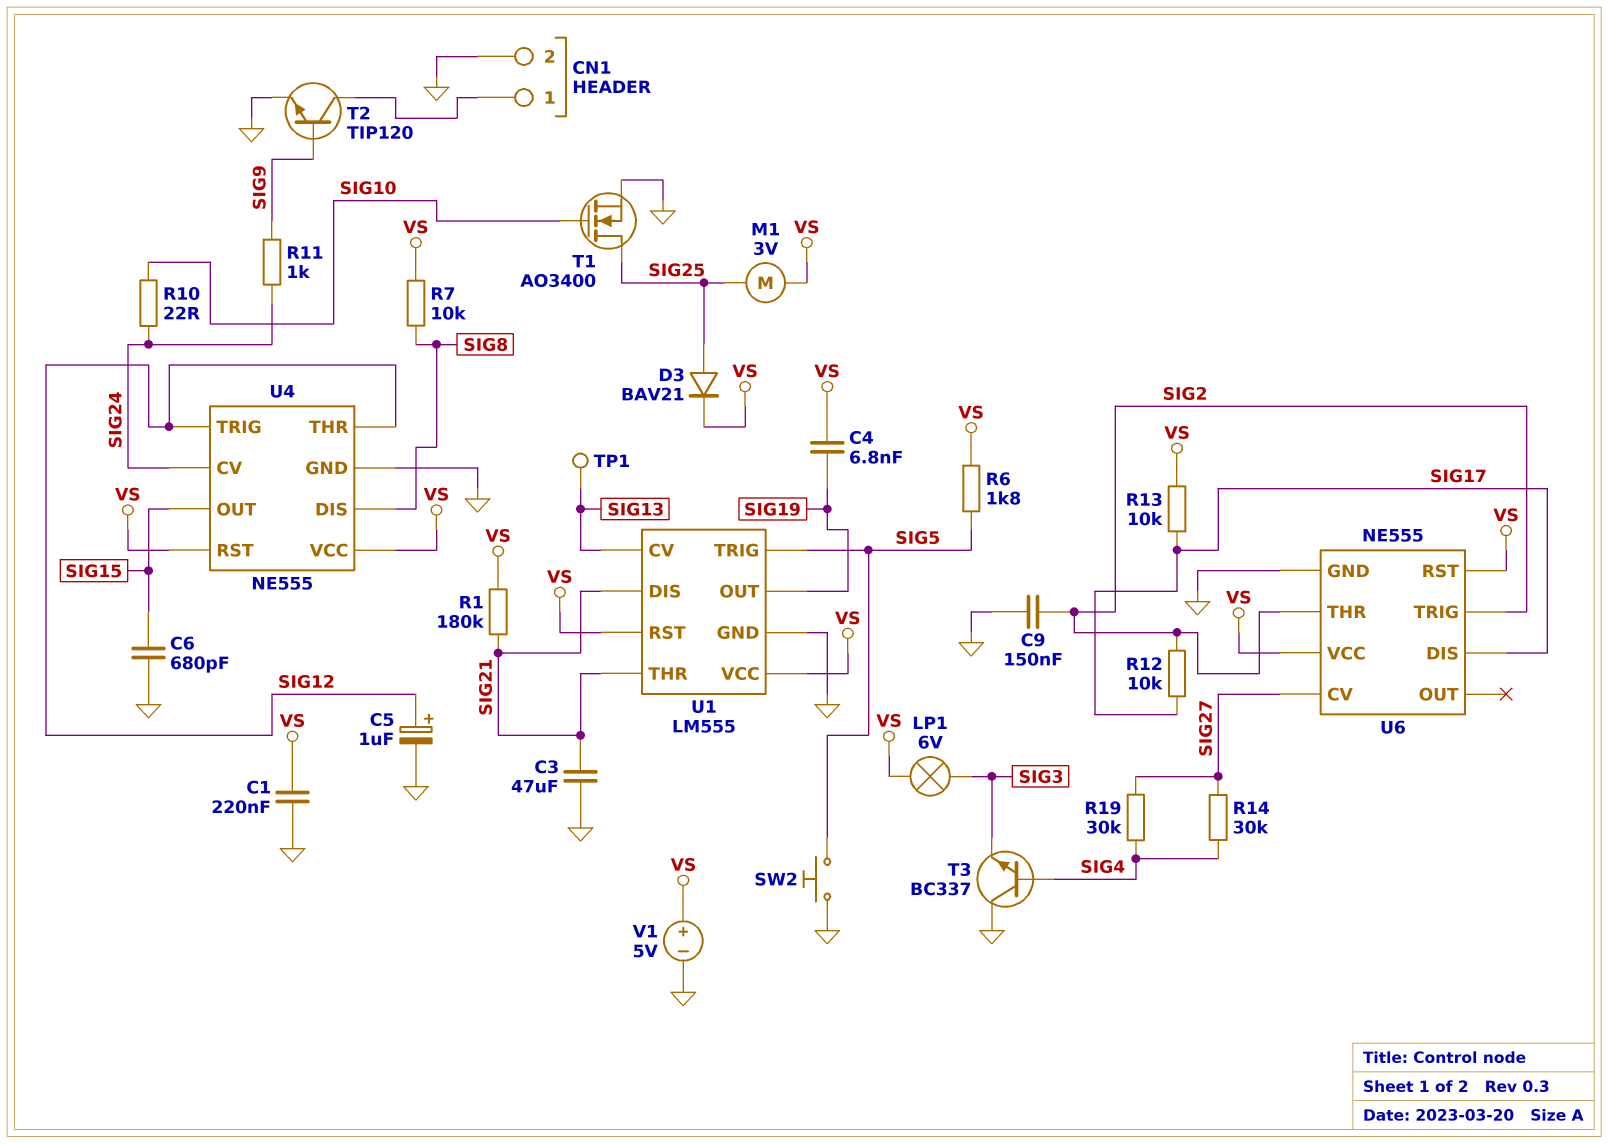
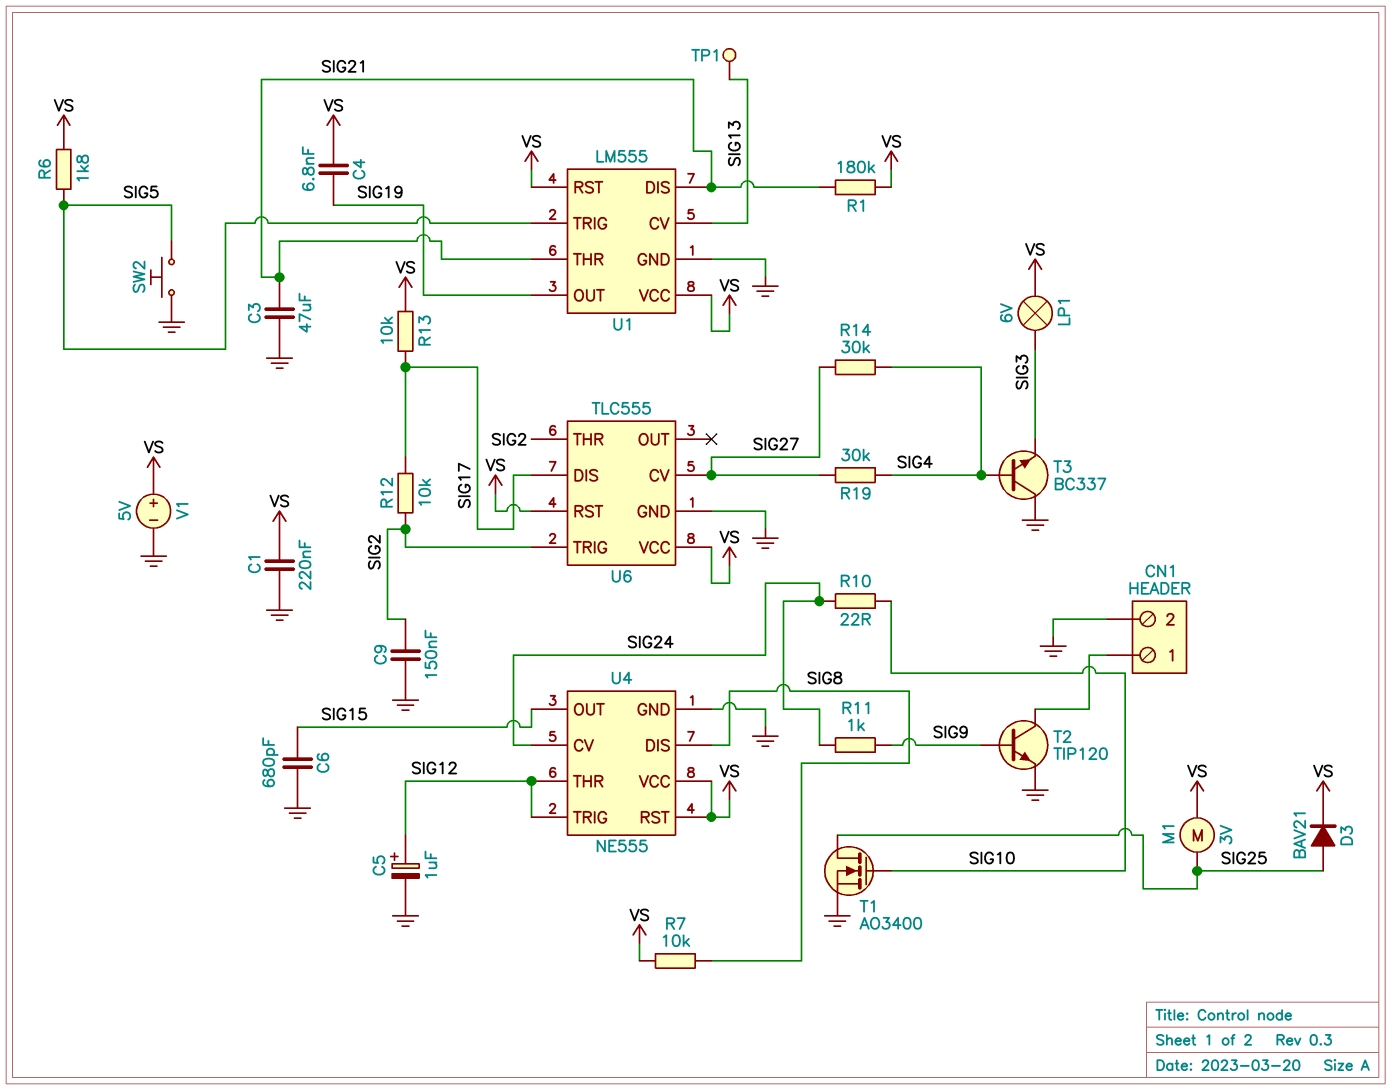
U6: NE555 -> TLC555

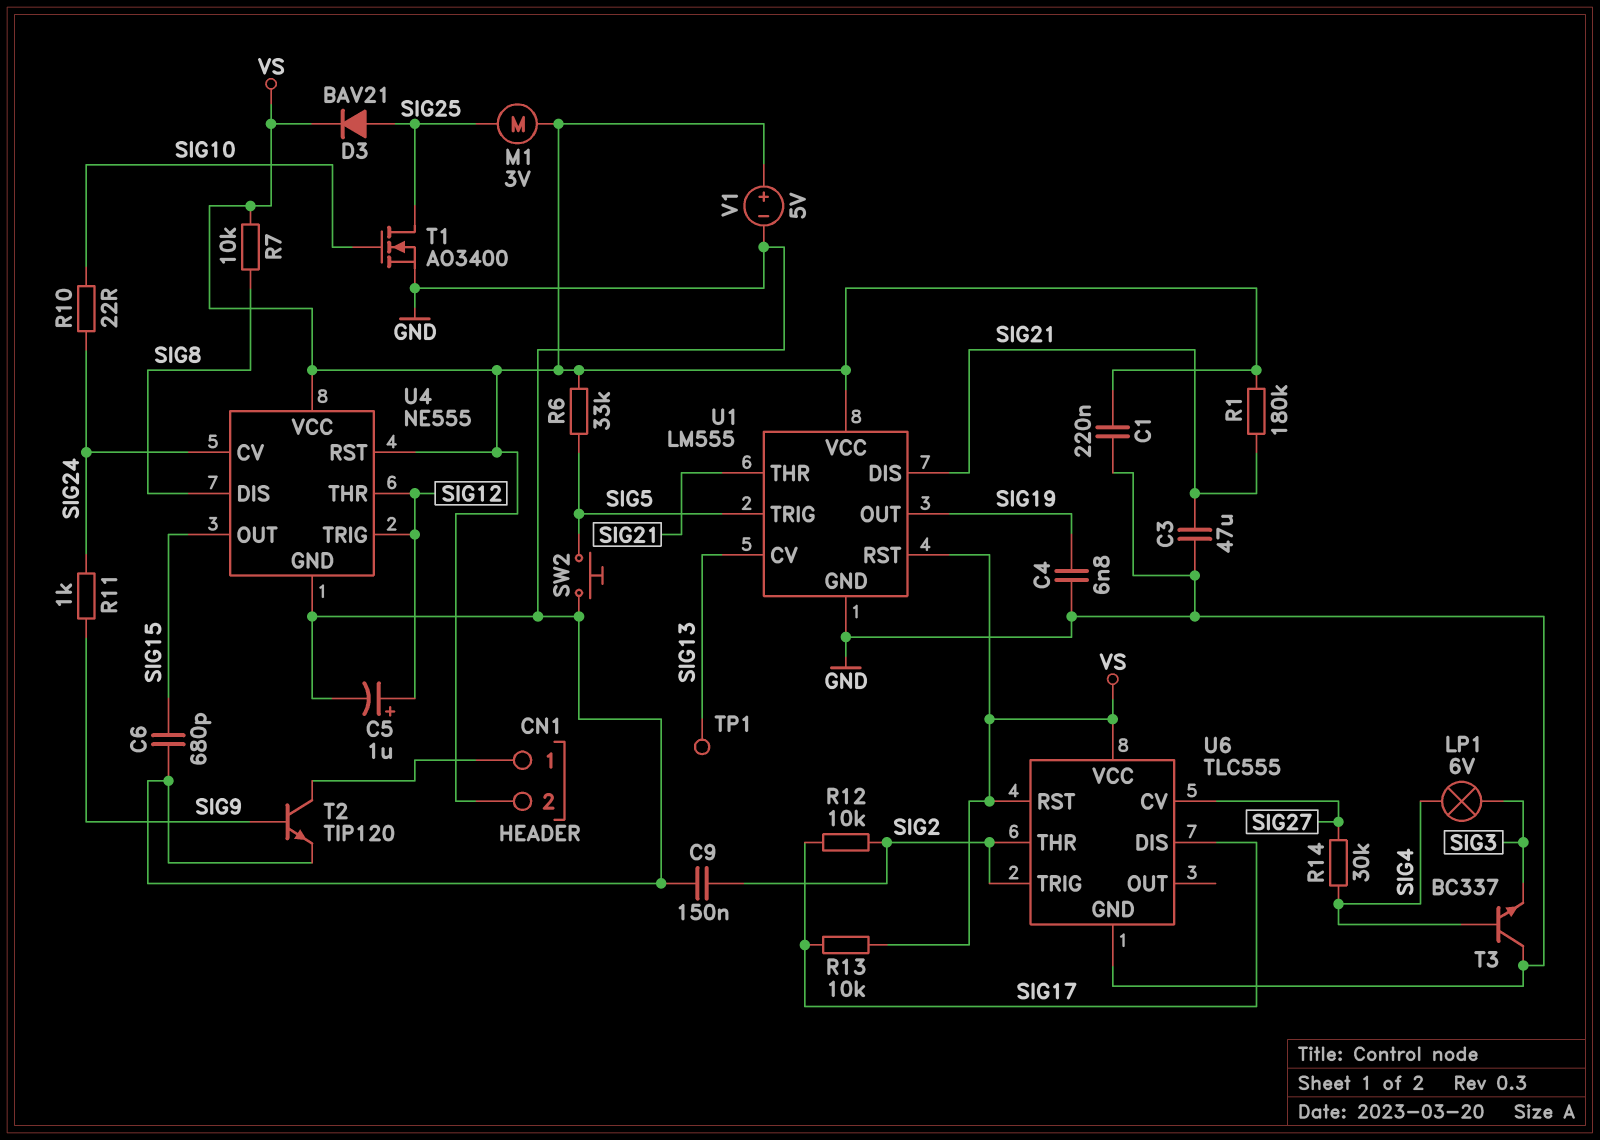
C4: 6.8nF (SIG19, VS) -> 6.8nF (GND, SIG19)
CN1 pin 2: GND -> VS
LP1: lamp 6V (SIG3, VS) -> lamp 6V (SIG3, SIG4)
R6: 1.8k (SIG5, VS) -> 33k (SIG5, VS)
R19: 30k (SIG4, SIG27) -> none

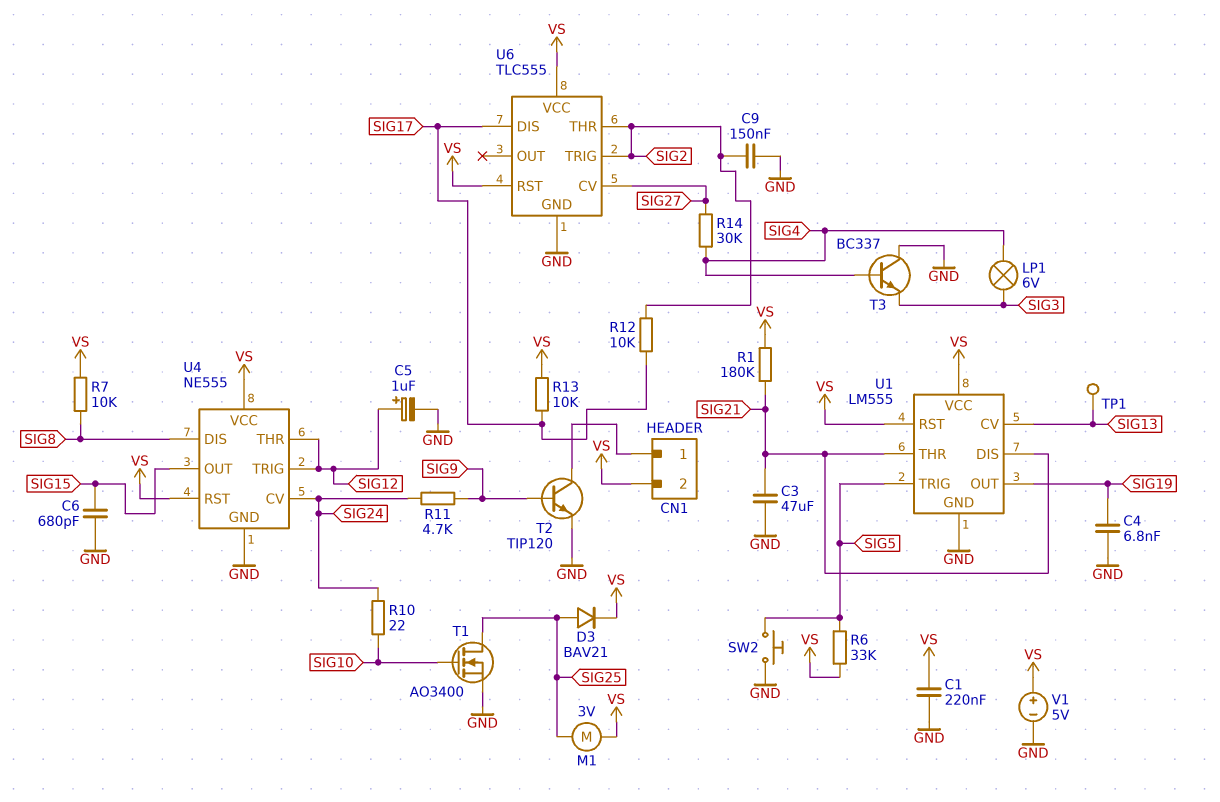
R11: 1k (SIG9, SIG24) -> 4.7k (SIG9, SIG24)

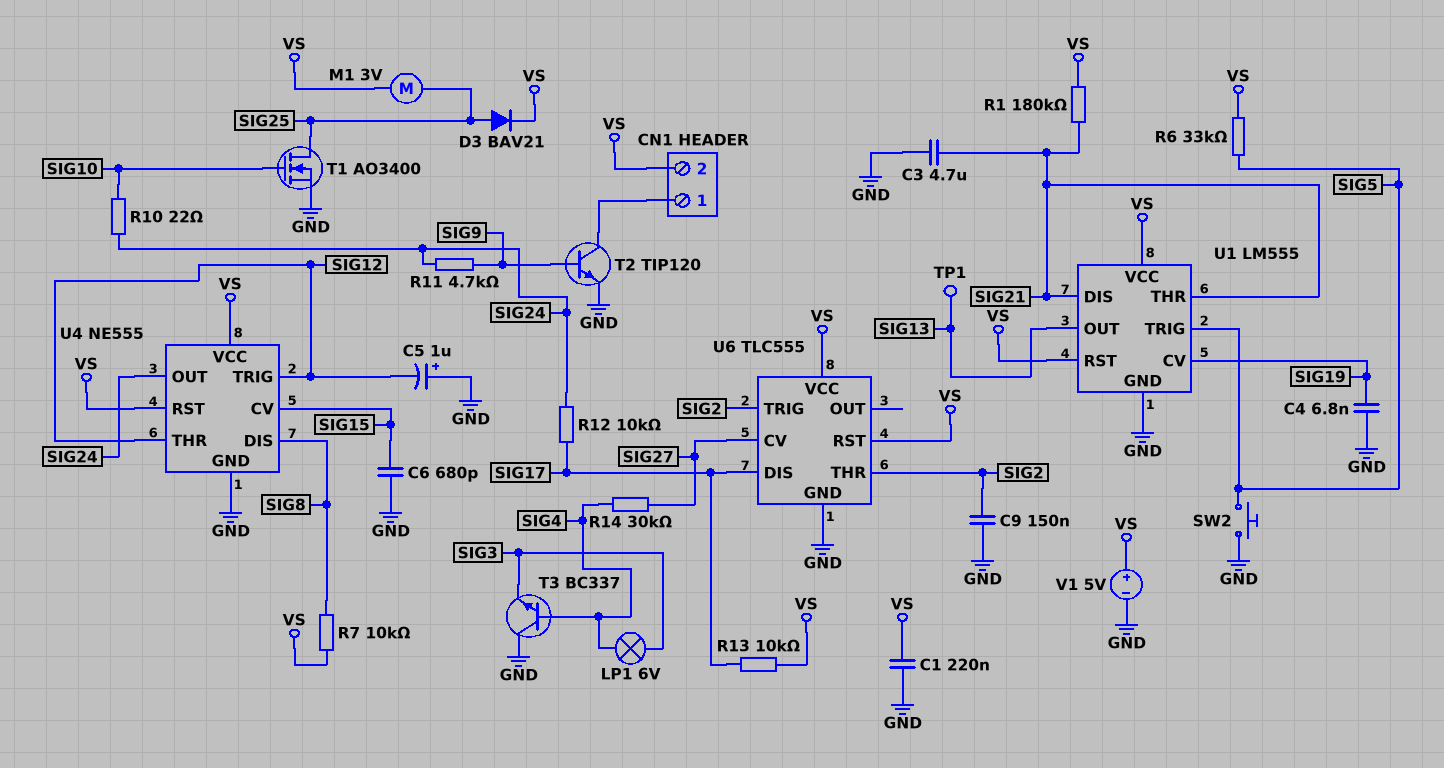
C3: 47uF (GND, SIG21) -> 4.7uF (GND, SIG21)
C5: 1uF (plus SIG12, minus GND) -> 1uF (plus GND, minus SIG12)
R12: 10k (SIG2, SIG17) -> 10k (SIG17, SIG24)
U1 pin CV: SIG13 -> SIG19
U1 pin OUT: SIG19 -> SIG13
U4 pin CV: SIG24 -> SIG15
U4 pin OUT: SIG15 -> SIG24

